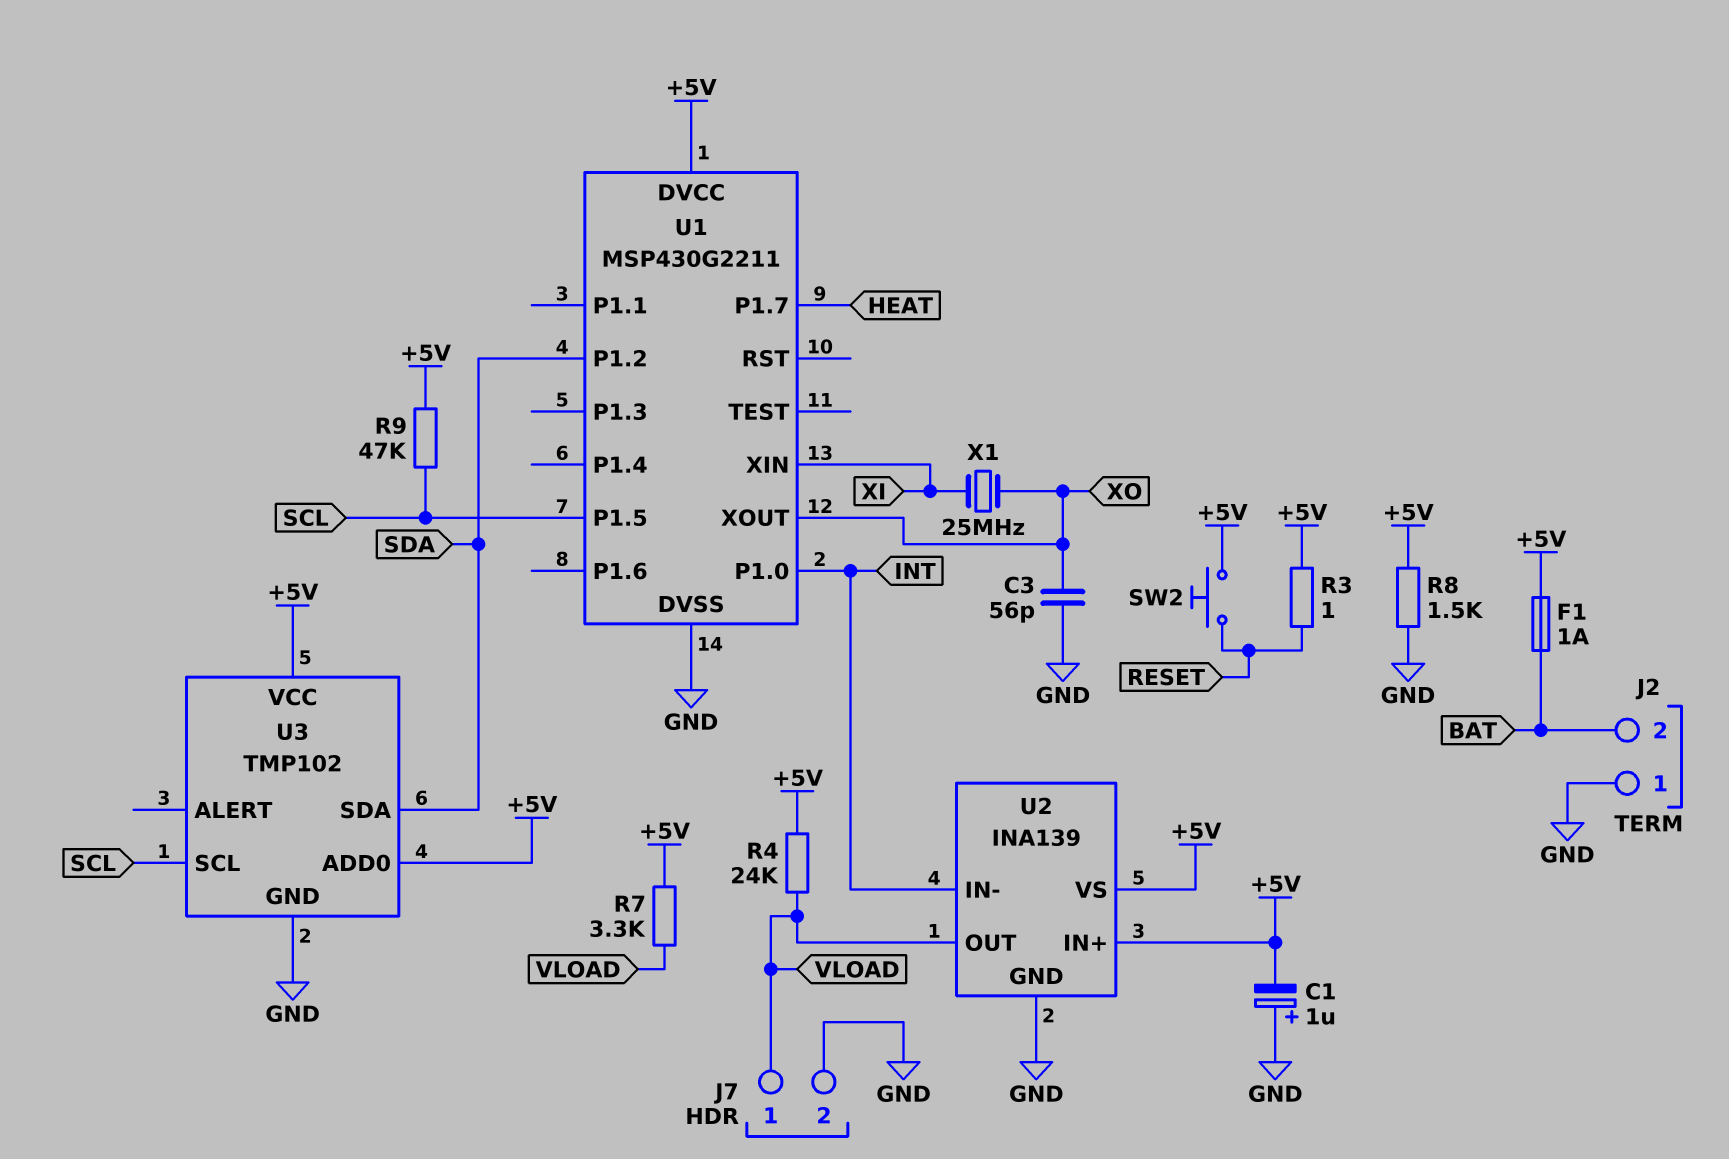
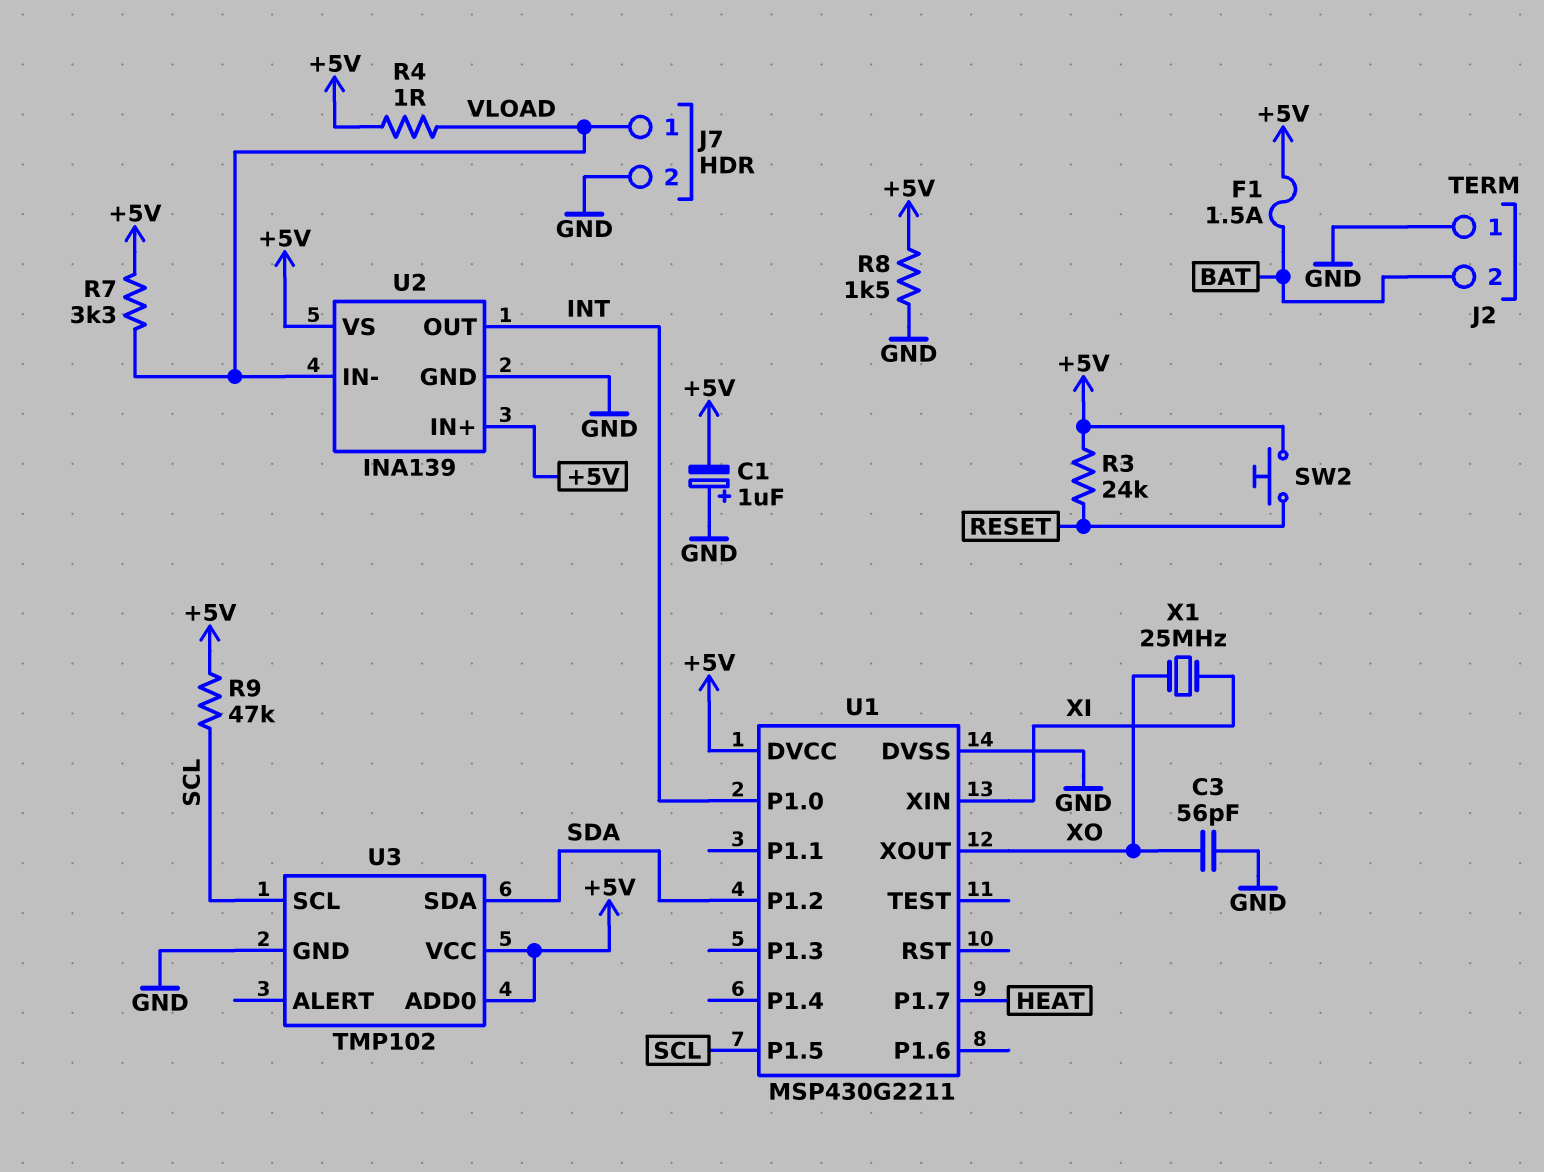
F1: 1A (+5V, BAT) -> 1.5A (+5V, BAT)
R3: 1 (+5V, RESET) -> 24k (+5V, RESET)
R4: 24k (+5V, VLOAD) -> 1 (+5V, VLOAD)
U2 pin IN-: INT -> VLOAD
U2 pin OUT: VLOAD -> INT

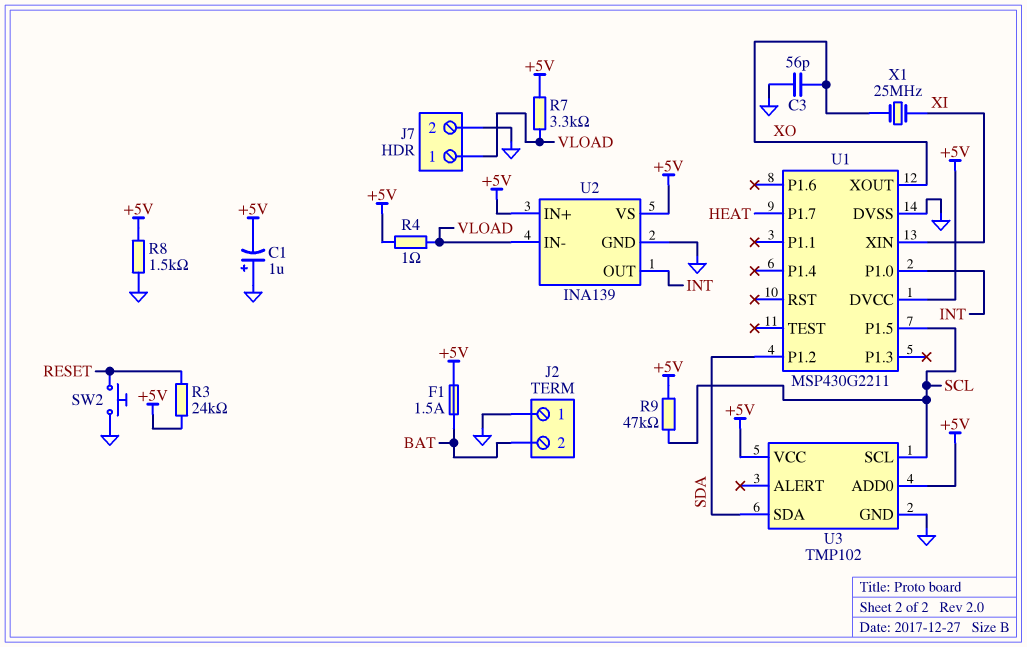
SW2: button (+5V, RESET) -> button (GND, RESET)

